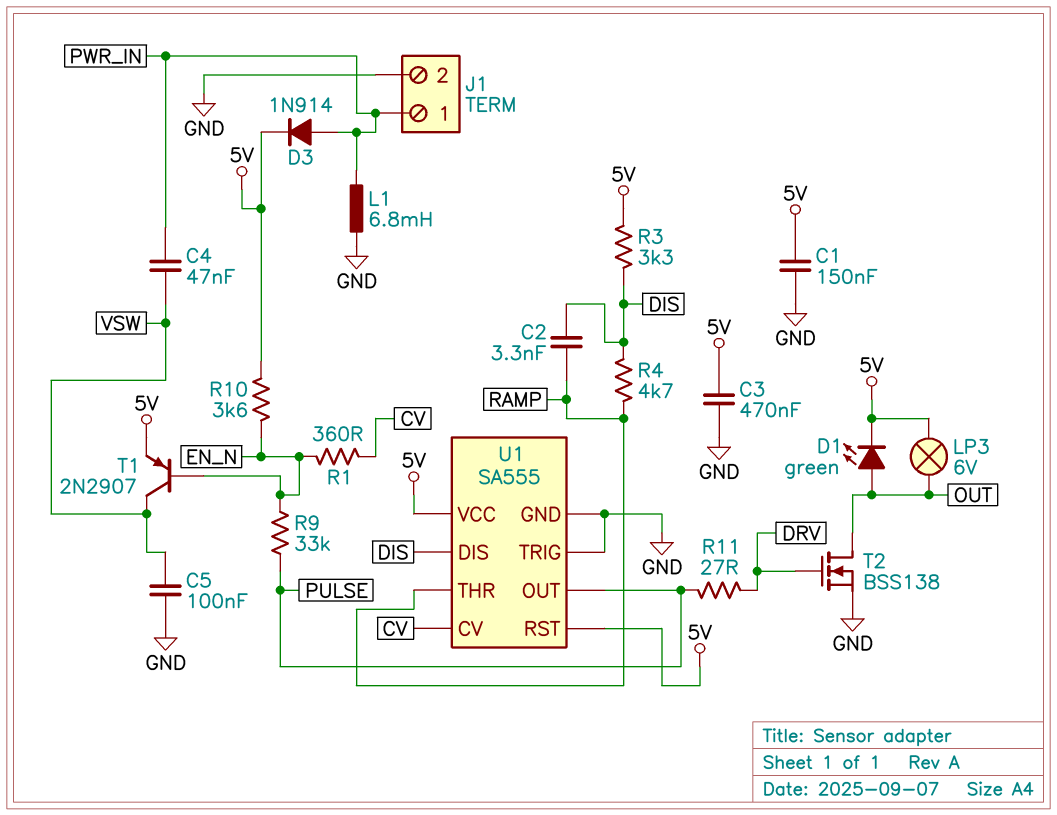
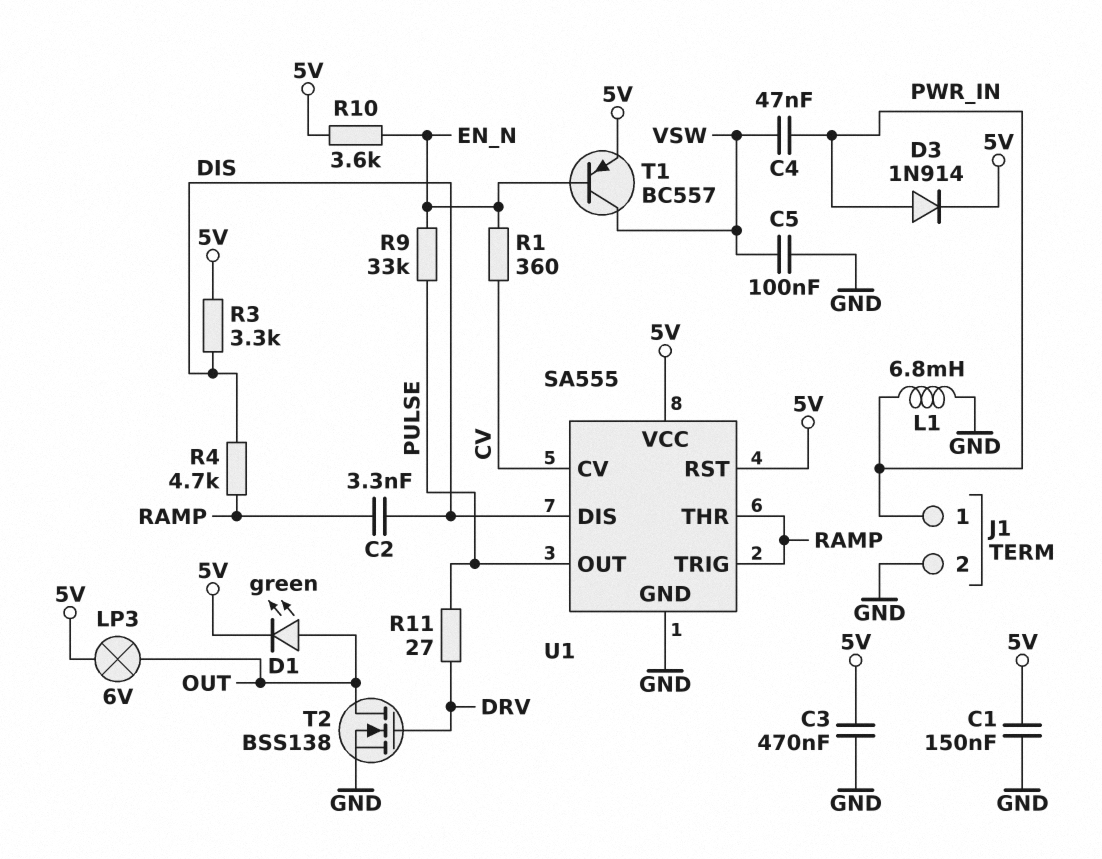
T1: PNP 2N2907 (B EN_N, C VSW, E 5V) -> PNP BC557 (B EN_N, C VSW, E 5V)
U1 pin TRIG: GND -> RAMP

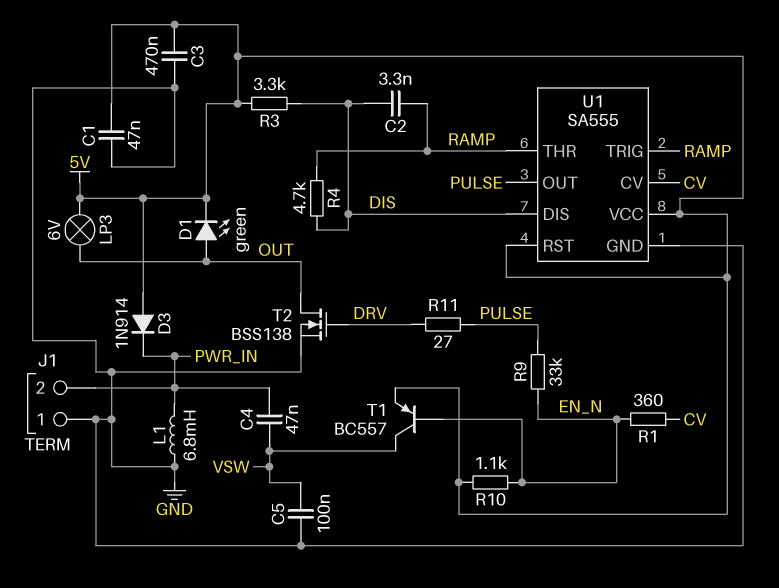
C1: 150nF (5V, GND) -> 47nF (5V, GND)
D3: diode 1N914 (A PWR_IN, K 5V) -> diode 1N914 (A 5V, K PWR_IN)
J1 pin 1: PWR_IN -> GND
J1 pin 2: GND -> PWR_IN
R10: 3.6k (5V, EN_N) -> 1.1k (5V, EN_N)

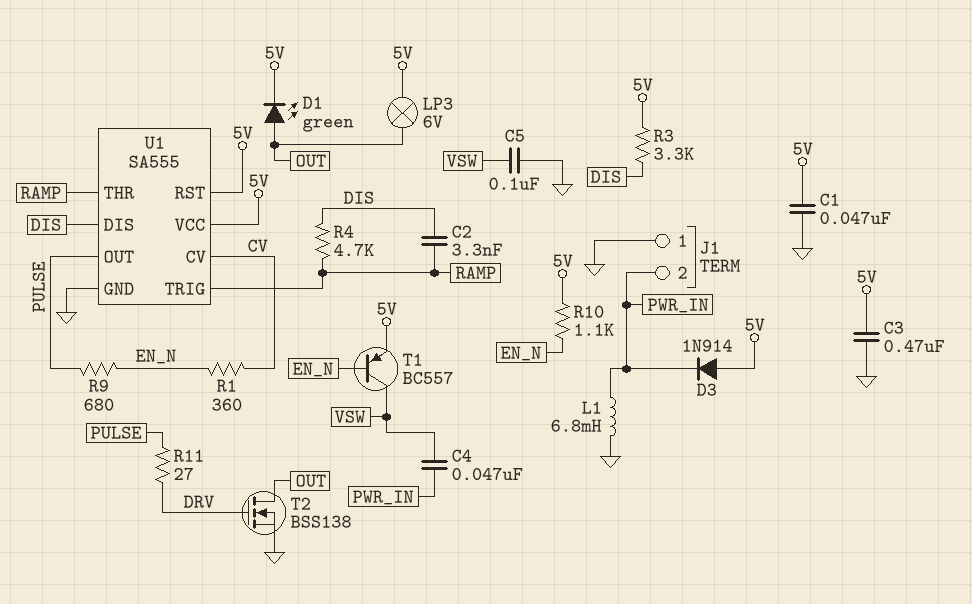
R9: 33k (EN_N, PULSE) -> 680 (EN_N, PULSE)

